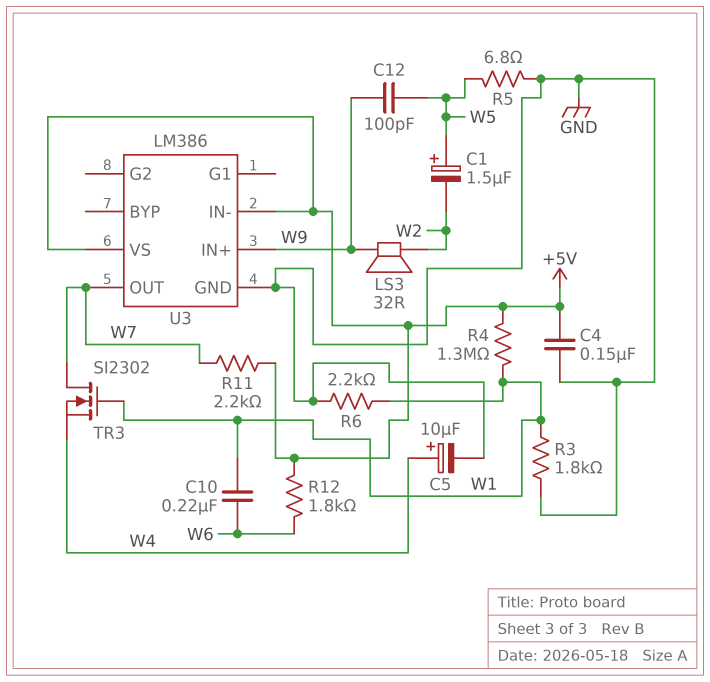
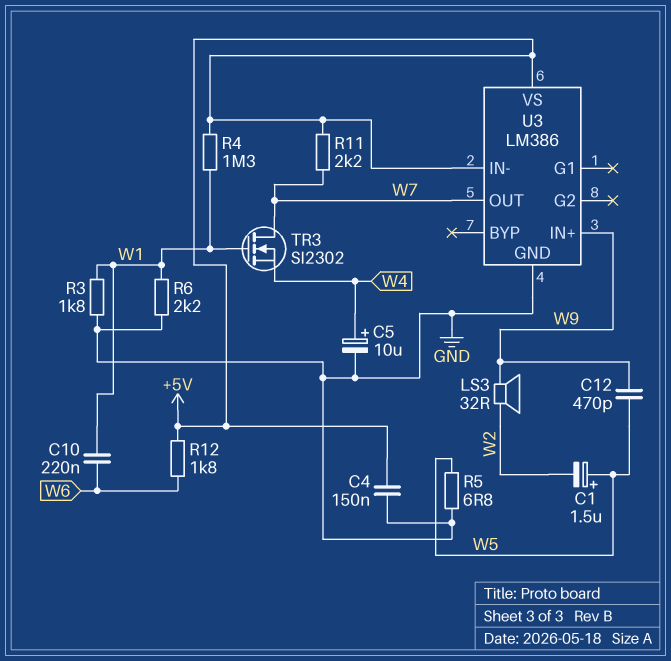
C12: 100pF (W5, W9) -> 470pF (W5, W9)

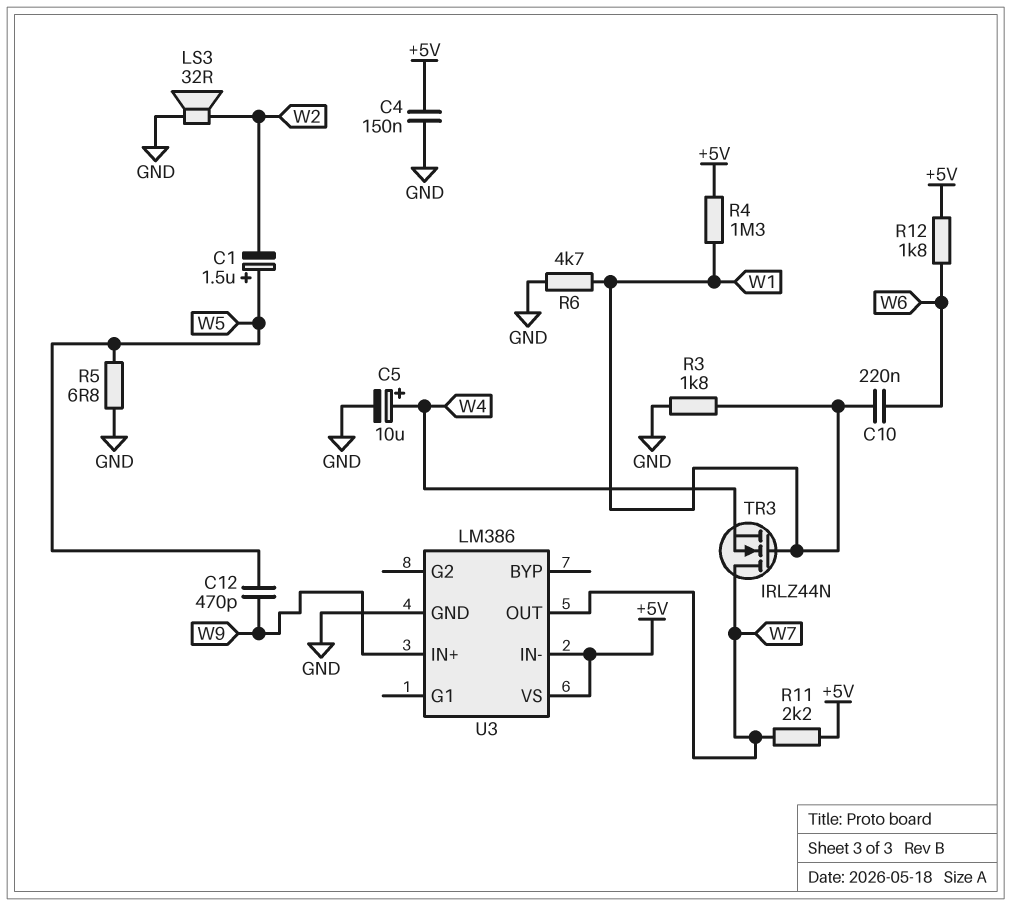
LS3: speaker 32R (W2, W9) -> speaker 32R (GND, W2)
R6: 2.2k (GND, W1) -> 4.7k (GND, W1)
TR3: NMOS SI2302 (G W1, D W7, S W4) -> NMOS IRLZ44N (G W1, D W7, S W4)

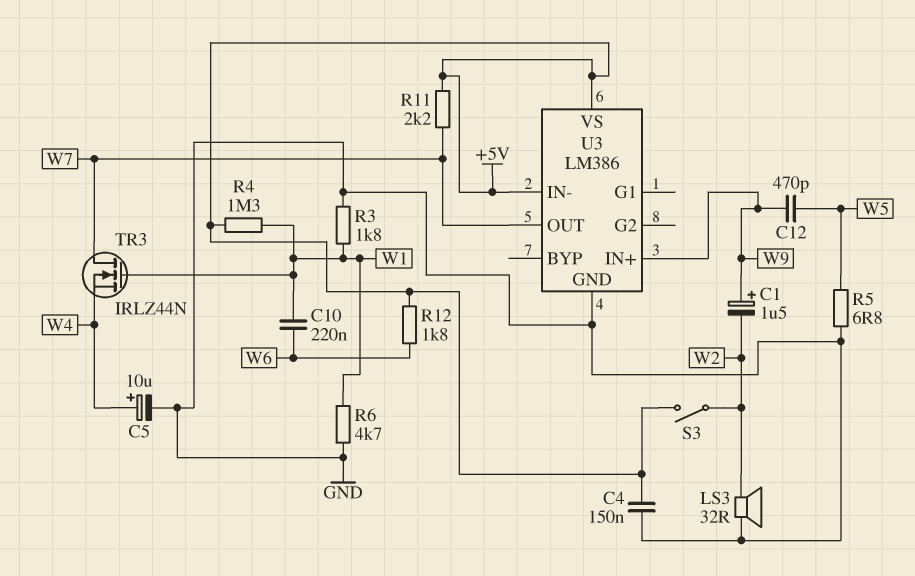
C1: 1.5uF (plus W5, minus W2) -> 1.5uF (plus W9, minus W2)
S3: none -> switch (+5V, W2)

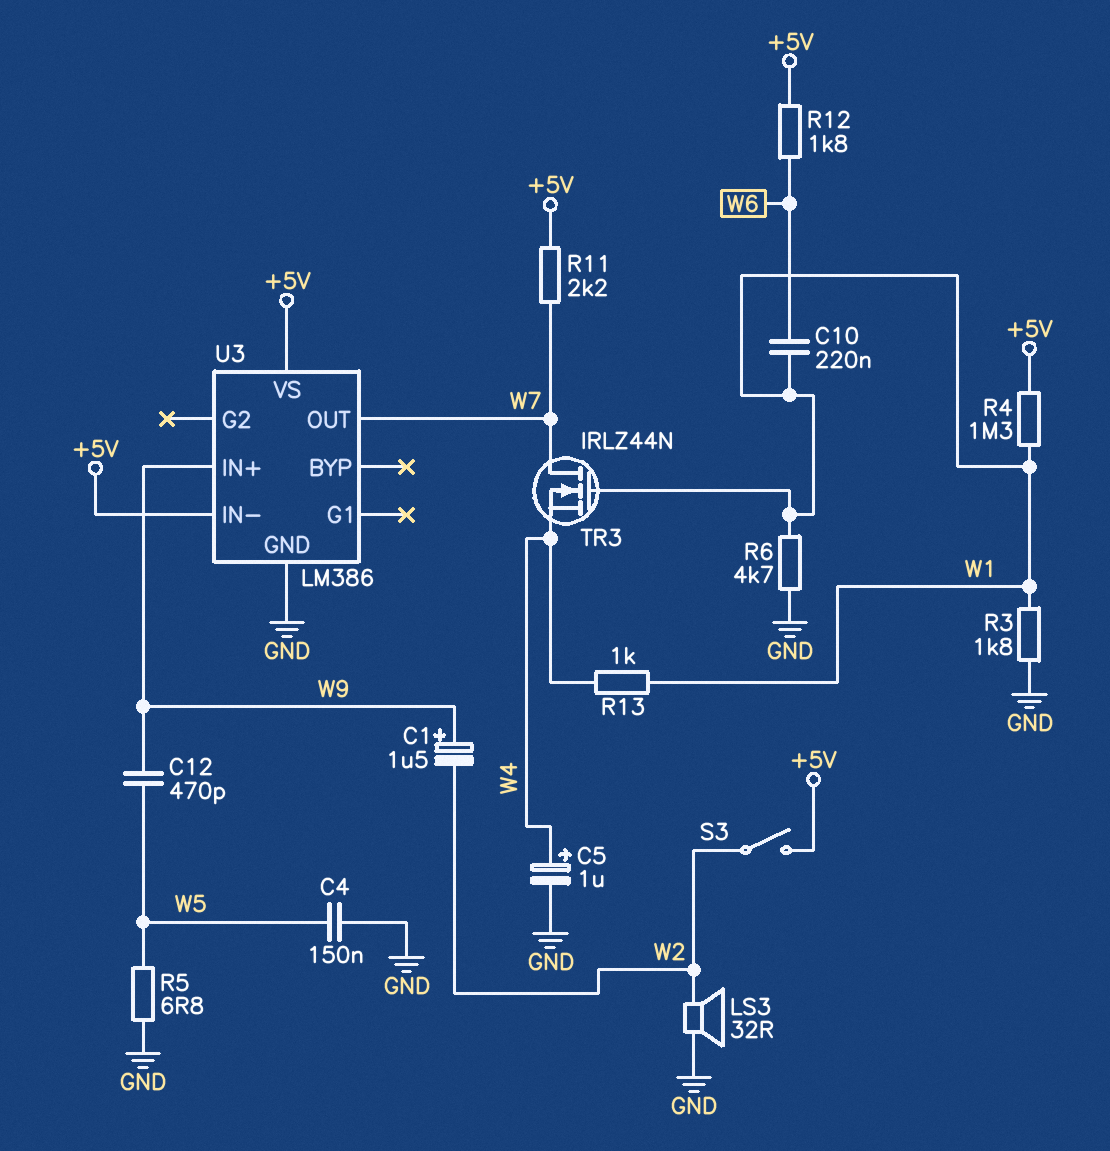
C4: 150nF (+5V, GND) -> 150nF (GND, W5)
C5: 10uF (plus W4, minus GND) -> 1uF (plus W4, minus GND)
R13: none -> 1k (W1, W4)

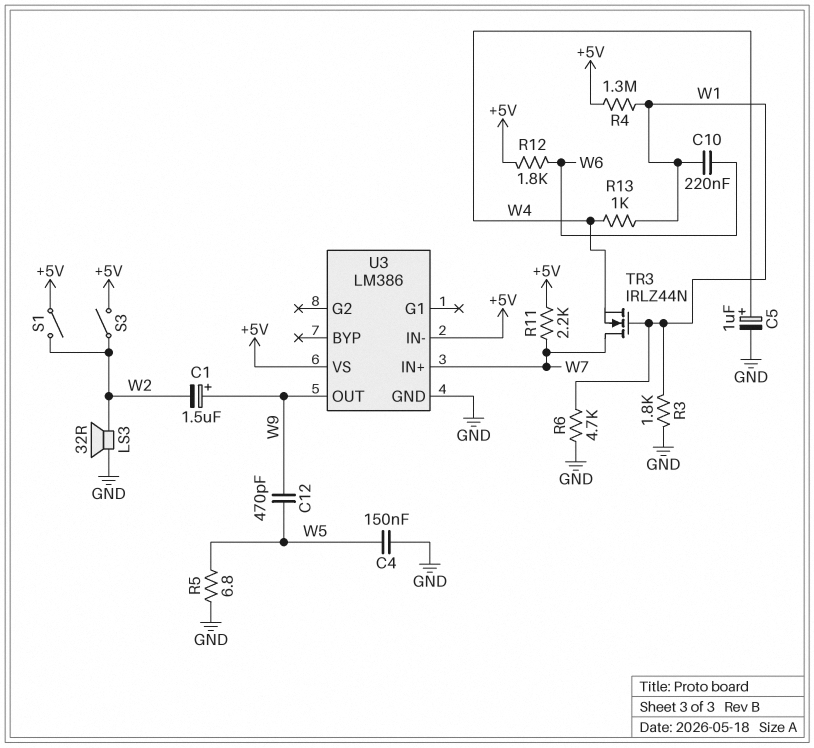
S1: none -> switch (+5V, W2)
U3 pin IN+: W9 -> W7
U3 pin OUT: W7 -> W9

